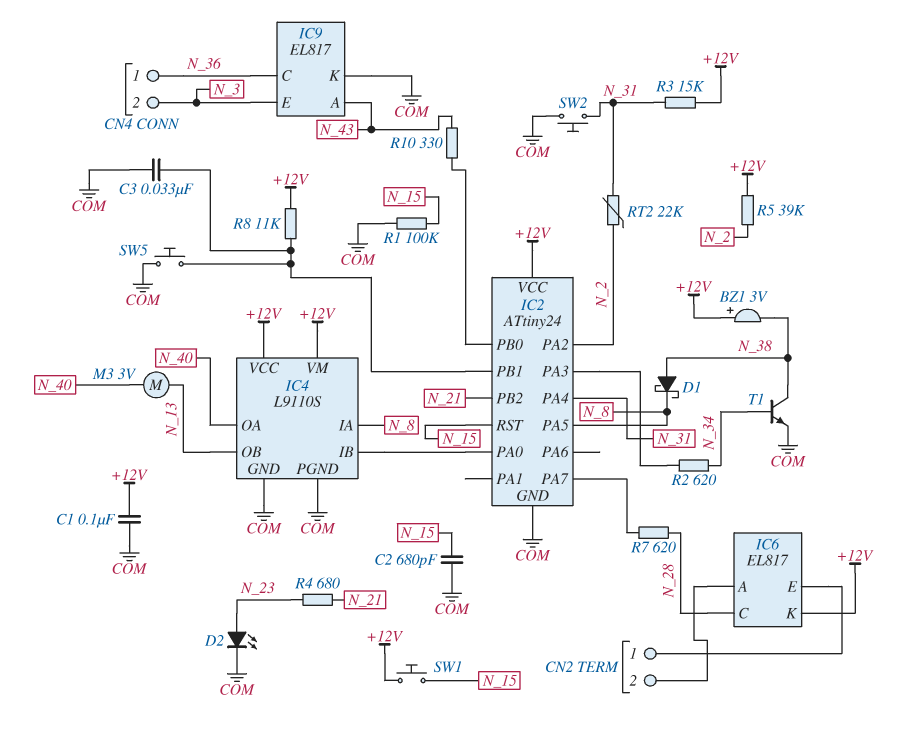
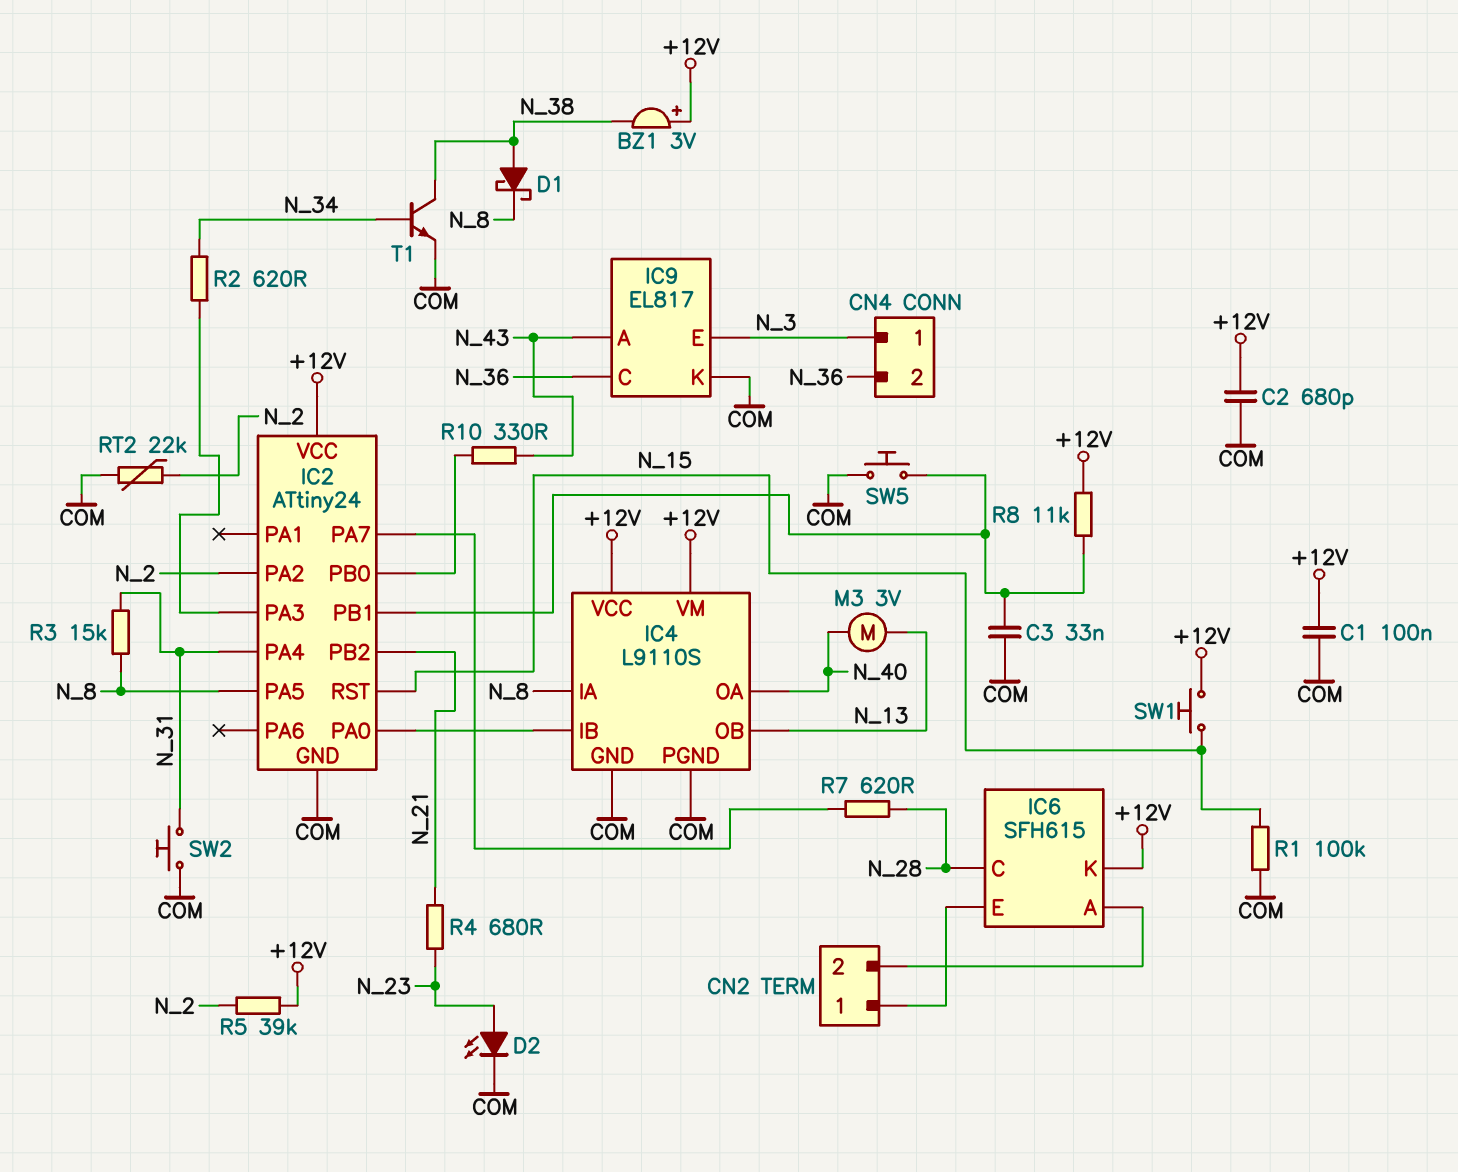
C2: 680pF (COM, N_15) -> 680pF (+12V, COM)
CN4 pin 1: N_36 -> N_3
CN4 pin 2: N_3 -> N_36
IC6: EL817 -> SFH615
R3: 15k (+12V, N_31) -> 15k (N_8, N_31)
RT2: 22k (N_2, N_31) -> 22k (COM, N_2)

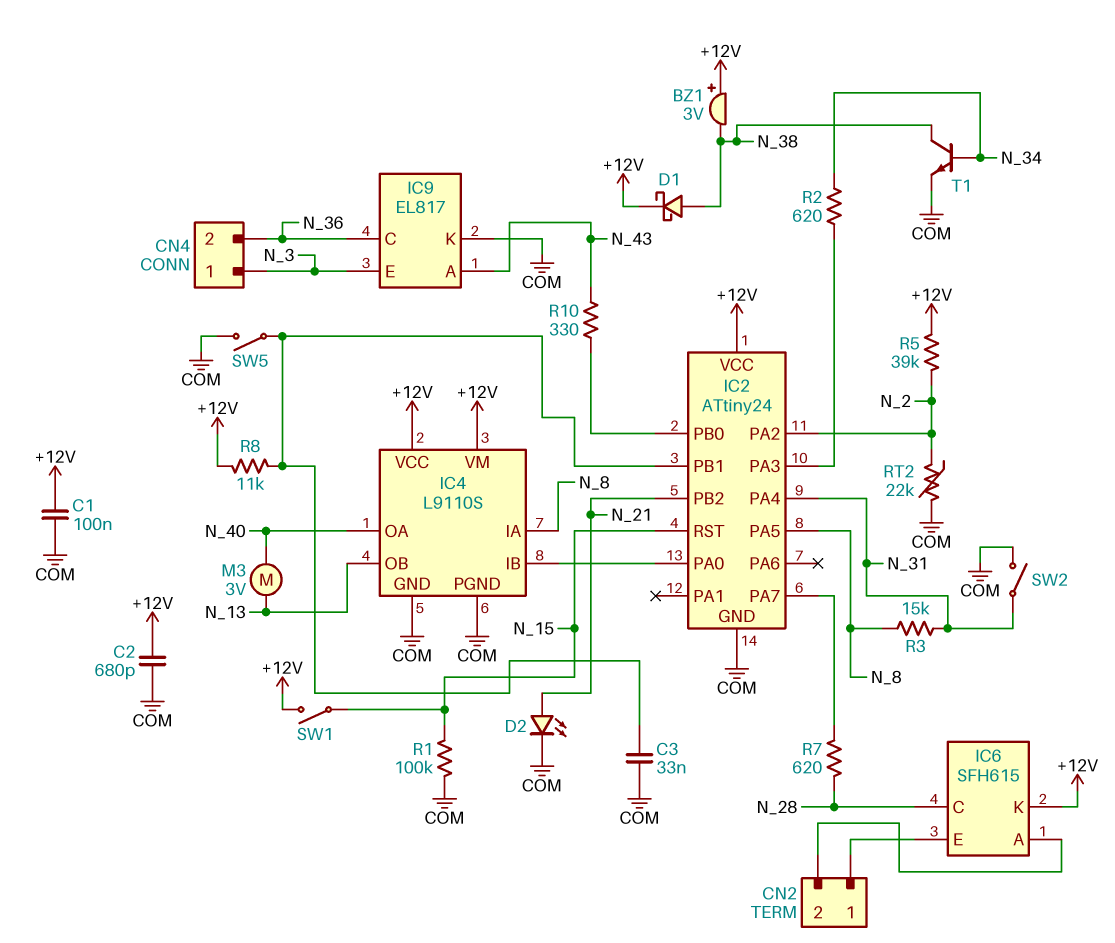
D1: schottky (A N_38, K N_8) -> schottky (A N_38, K +12V)
D2: LED (A N_23, K COM) -> LED (A N_21, K COM)
R4: 680 (N_21, N_23) -> none
SW1: button (+12V, N_15) -> switch (+12V, N_15)
SW2: button (COM, N_31) -> switch (COM, N_31)
SW5: button (COM, IC2/PB1) -> switch (COM, IC2/PB1)

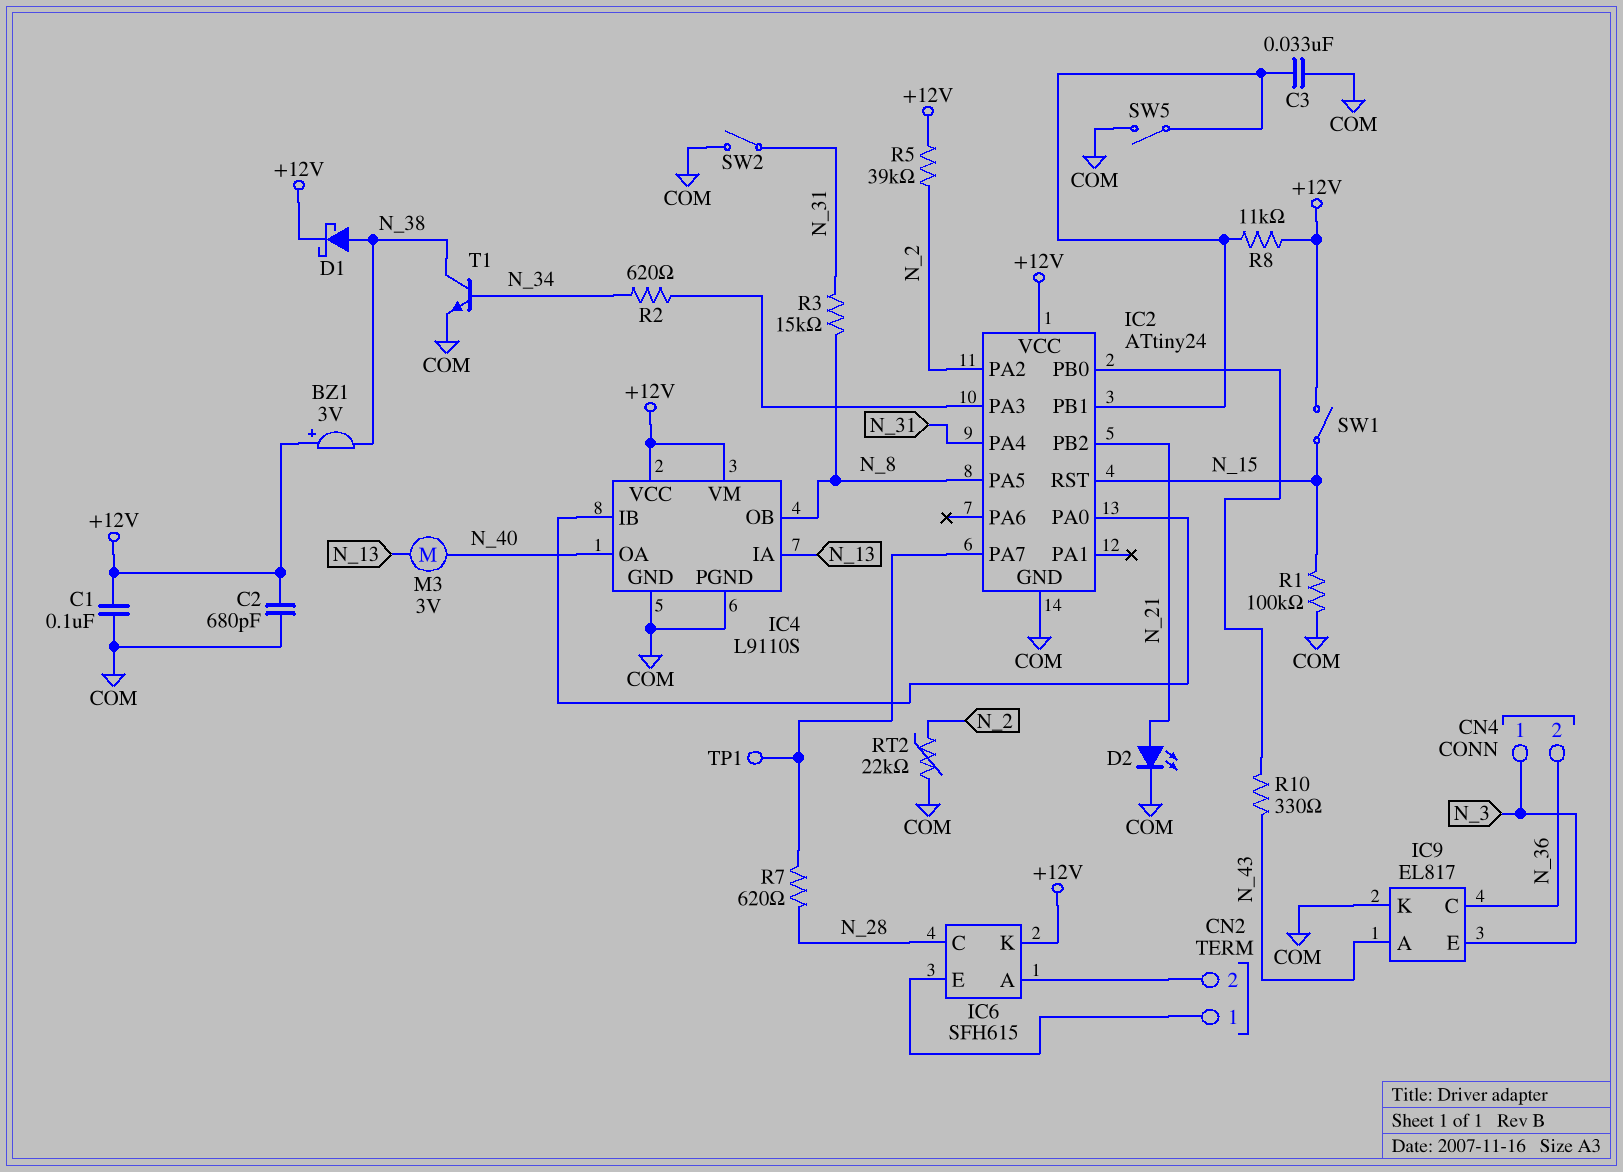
IC4 pin IA: N_8 -> N_13
IC4 pin OB: N_13 -> N_8
TP1: none -> test point (IC2/PA7)

